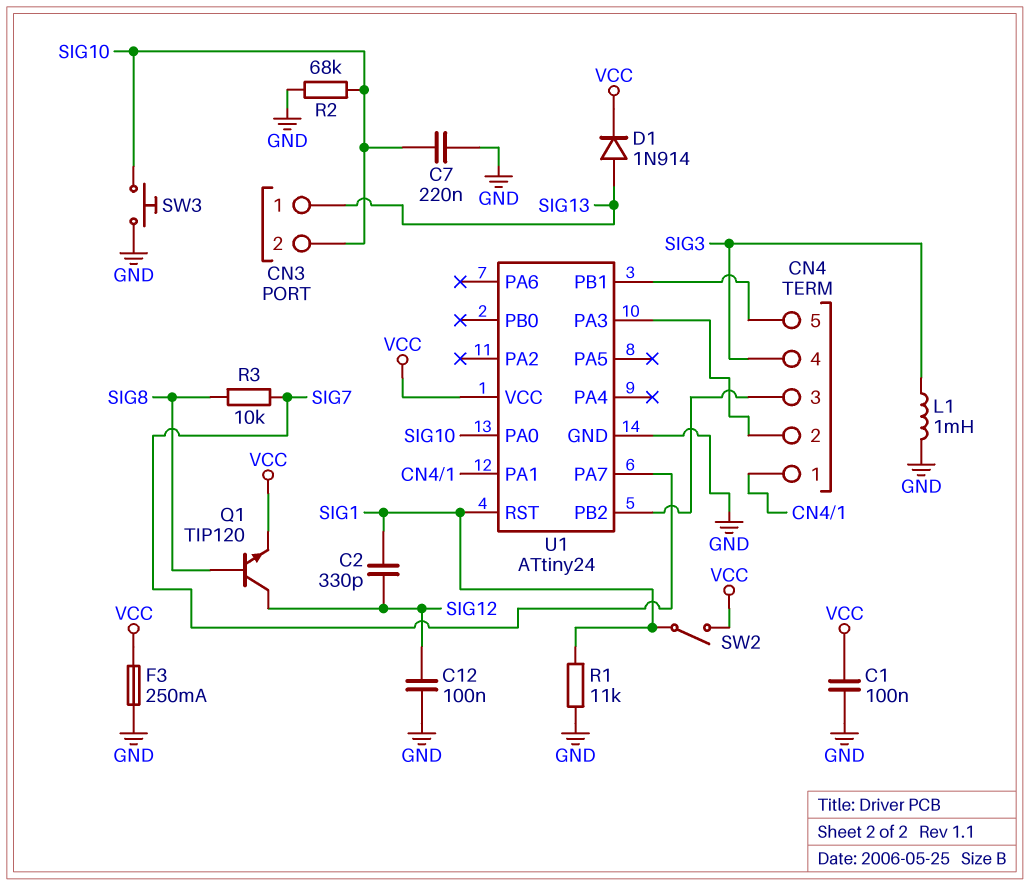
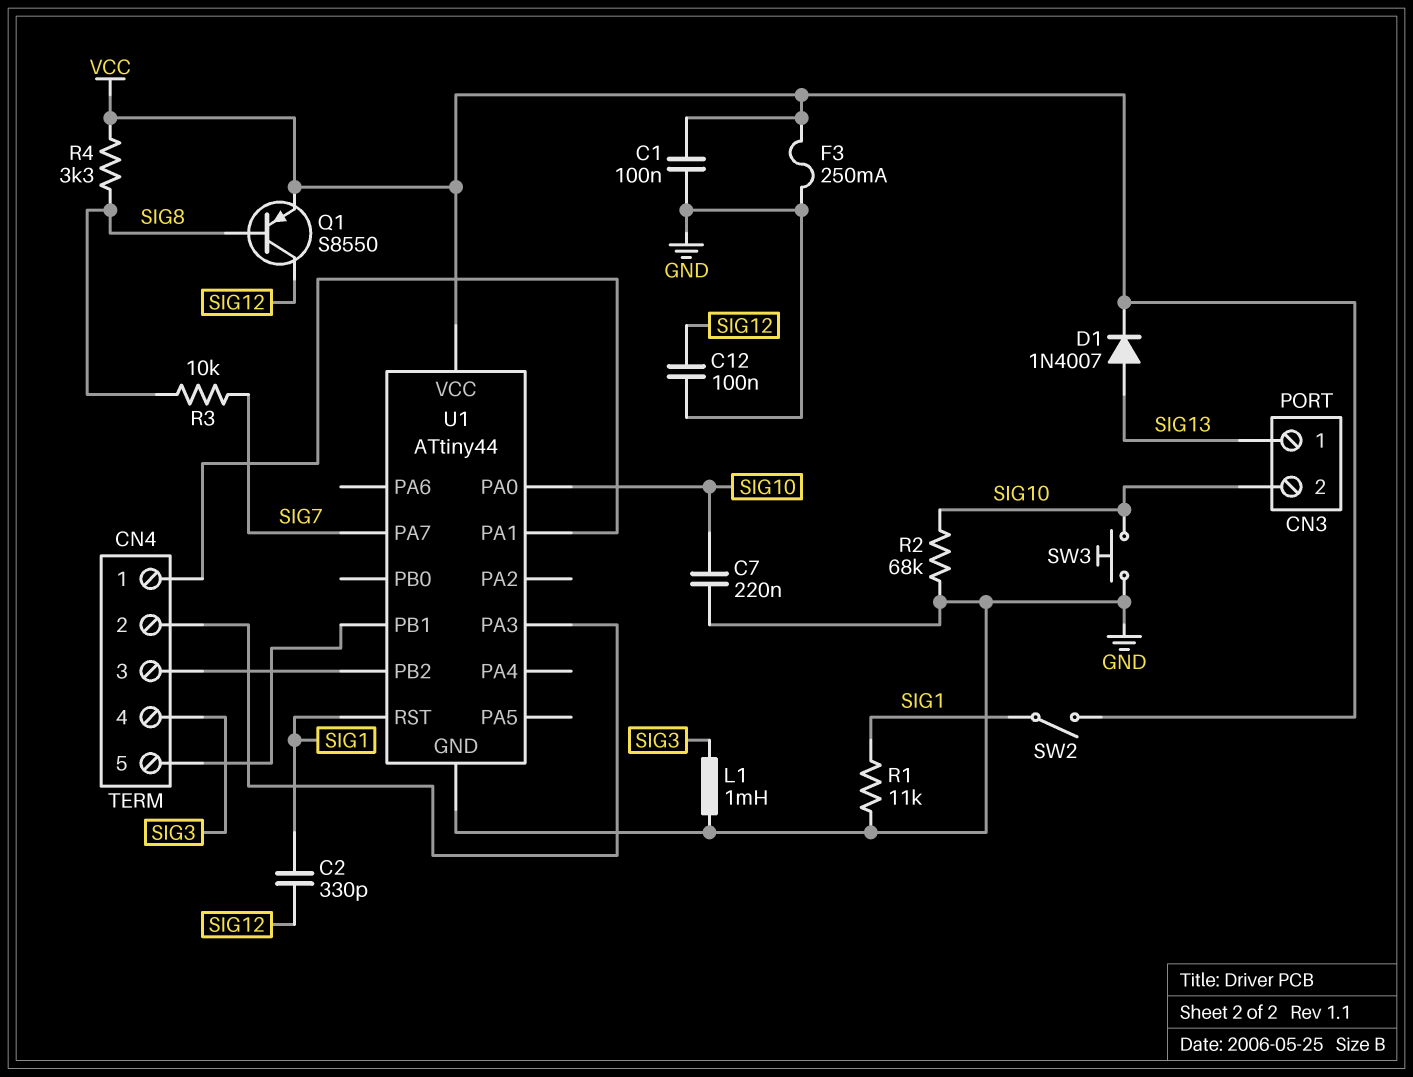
D1: diode 1N914 (A SIG13, K VCC) -> diode 1N4007 (A SIG13, K VCC)
Q1: NPN TIP120 (B SIG8, C SIG12, E VCC) -> PNP S8550 (B SIG8, C SIG12, E VCC)
R4: none -> 3.3k (SIG8, VCC)
U1: ATtiny24 -> ATtiny44

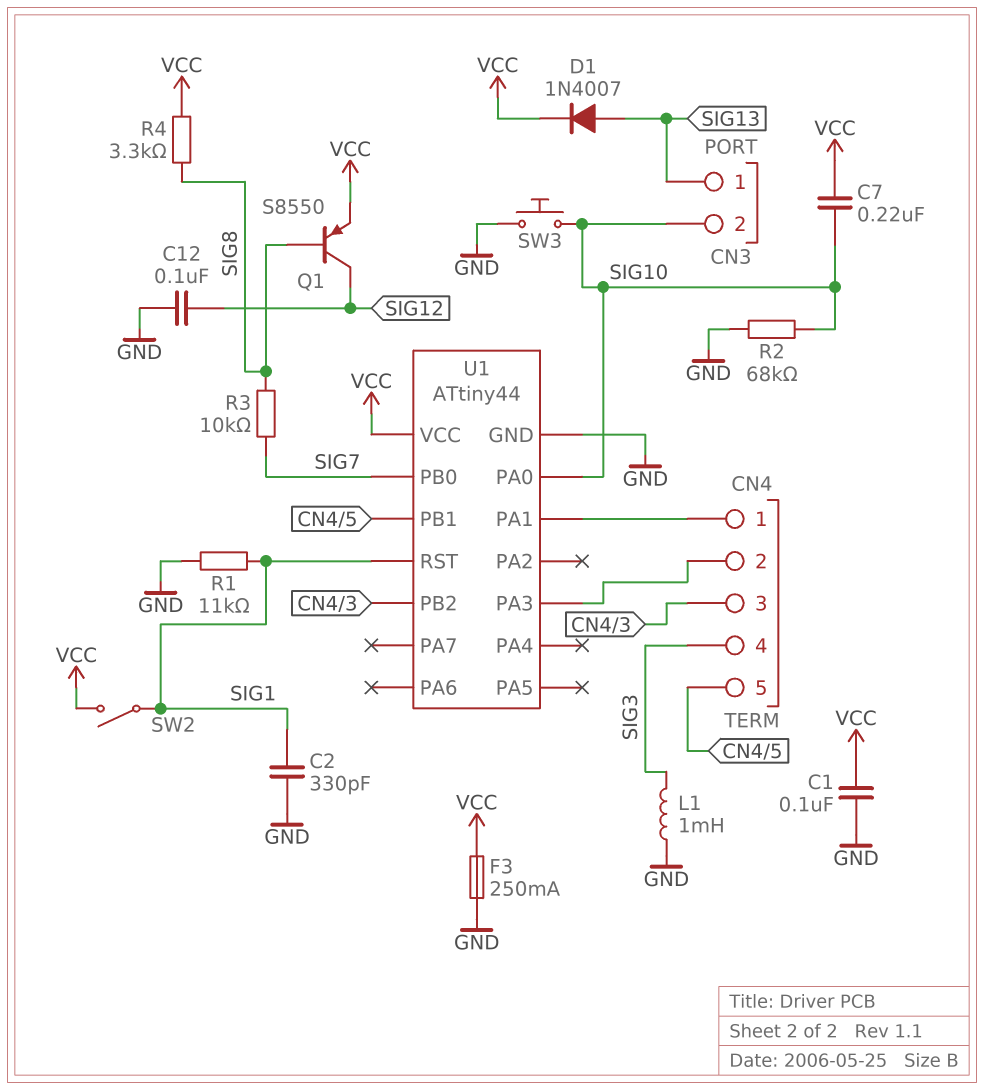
C2: 330pF (SIG1, SIG12) -> 330pF (GND, SIG1)
C7: 220nF (GND, SIG10) -> 220nF (SIG10, VCC)
U1 pin PA7: SIG7 -> none
U1 pin PB0: none -> SIG7

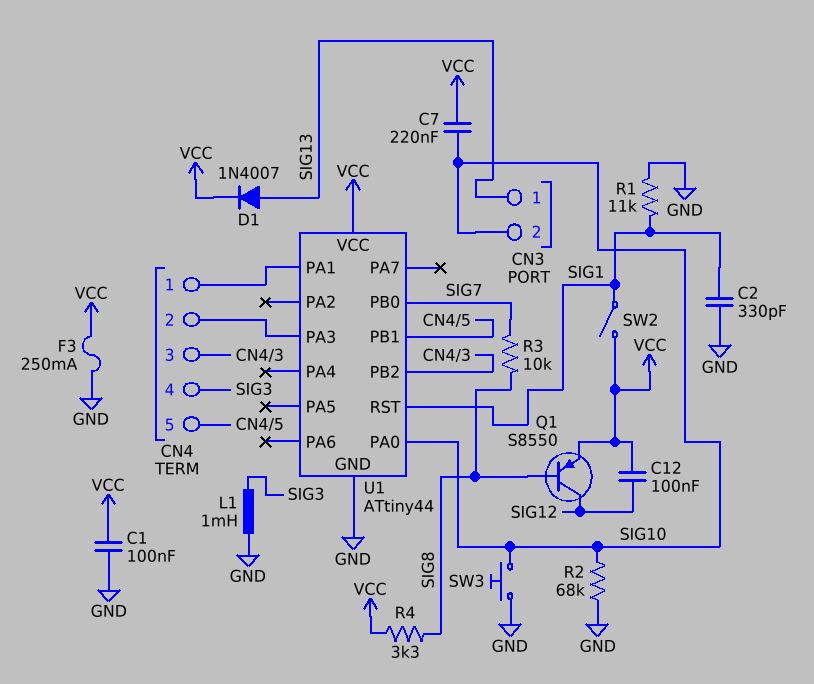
C12: 100nF (GND, SIG12) -> 100nF (SIG12, VCC)

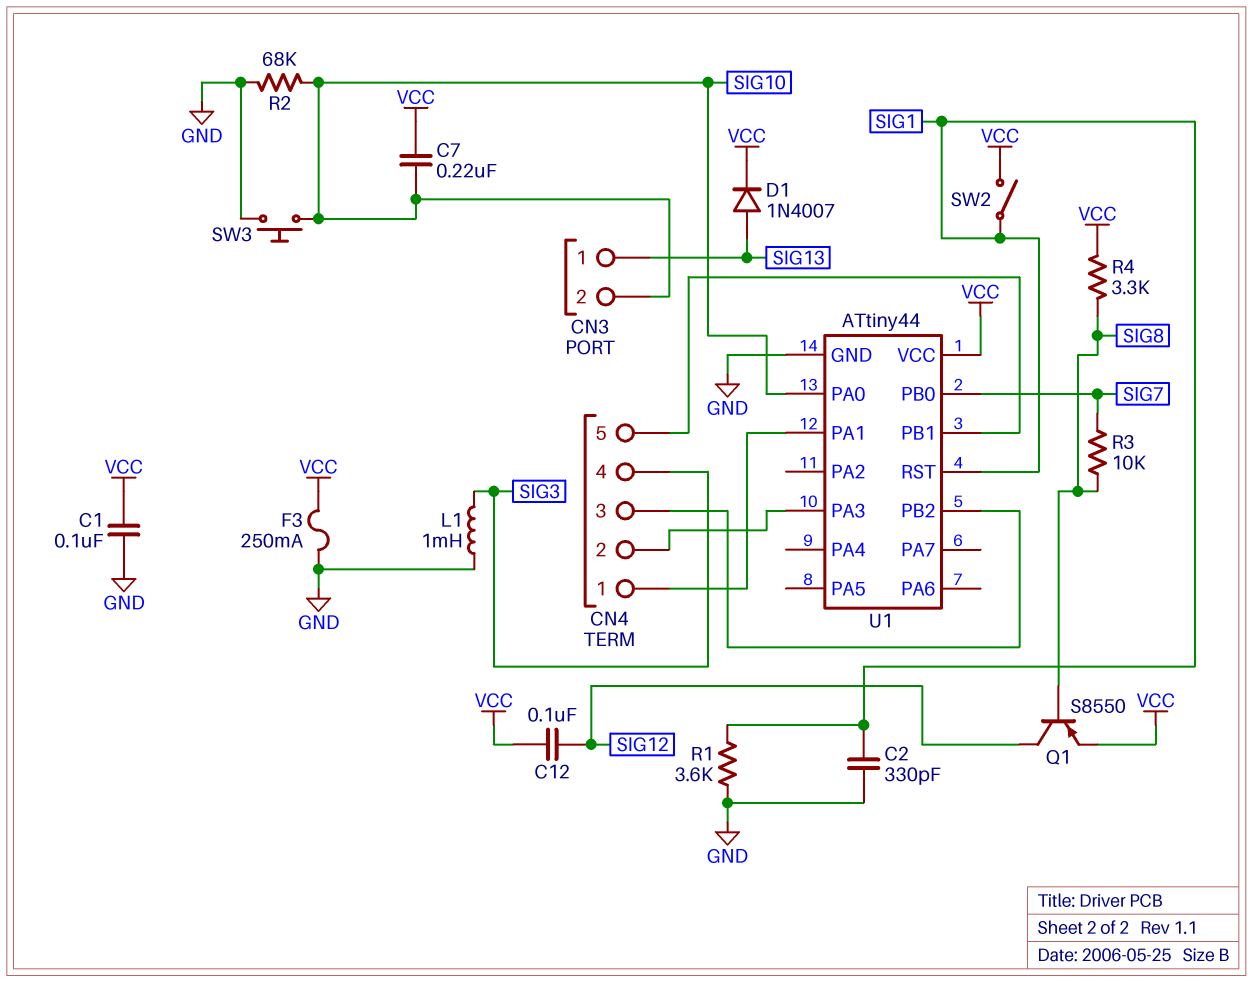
R1: 11k (GND, SIG1) -> 3.6k (GND, SIG1)

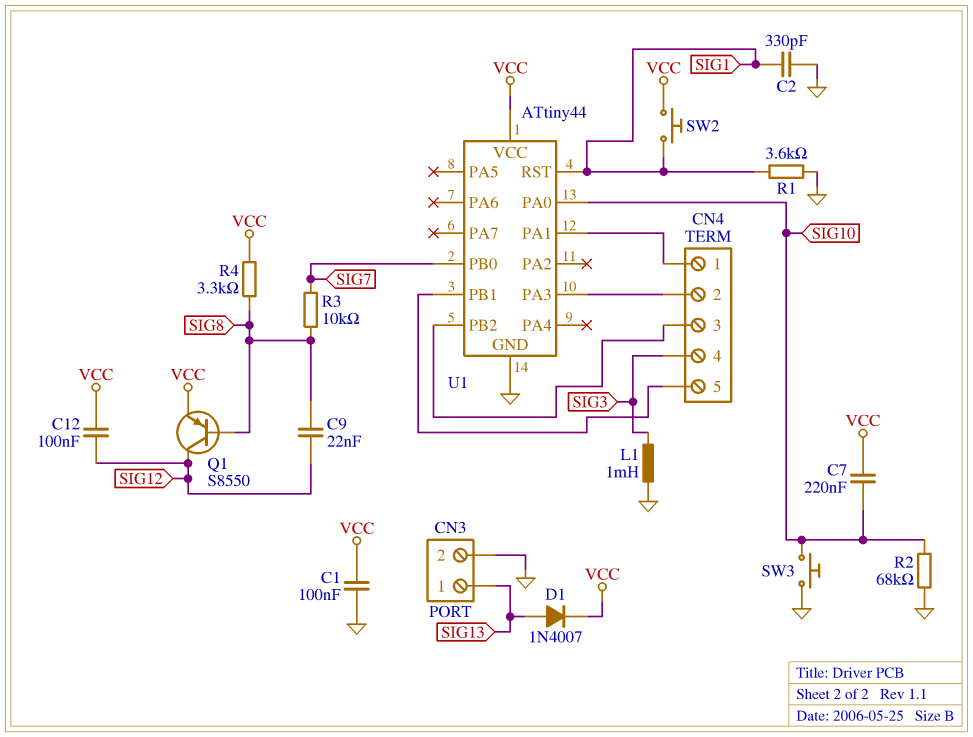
C9: none -> 22nF (SIG8, SIG12)
CN3 pin 2: SIG10 -> GND
F3: 250mA (GND, VCC) -> none
SW2: switch (SIG1, VCC) -> button (SIG1, VCC)

